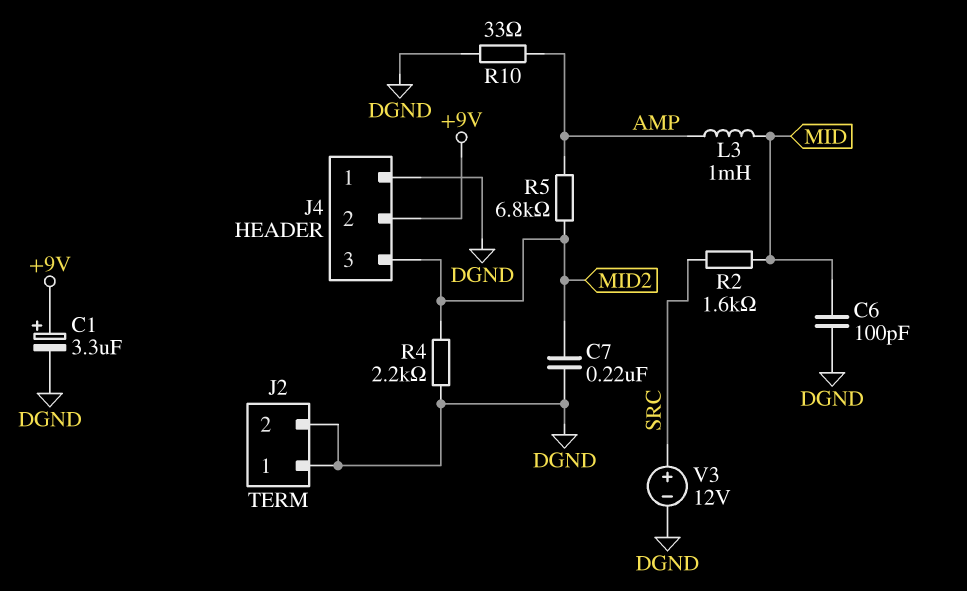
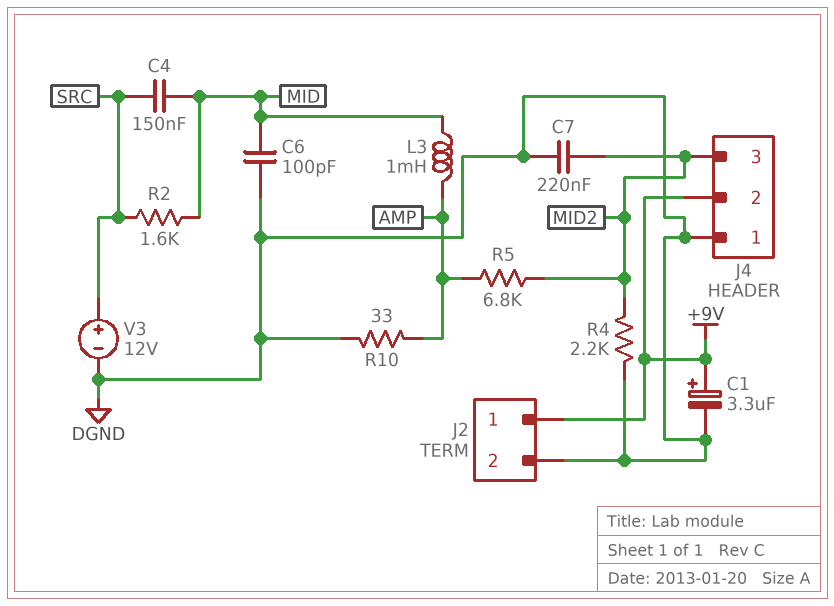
C4: none -> 150nF (MID, SRC)
J2 pin 1: DGND -> +9V

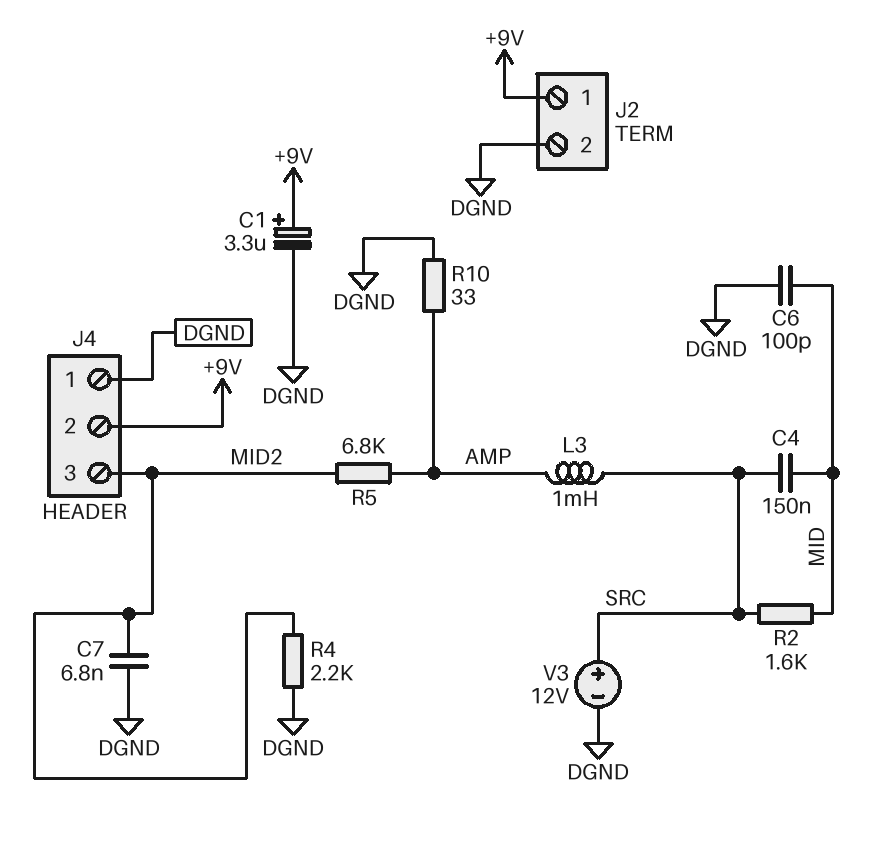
C7: 220nF (DGND, MID2) -> 6.8nF (DGND, MID2)
L3: 1mH (AMP, MID) -> 1mH (AMP, SRC)

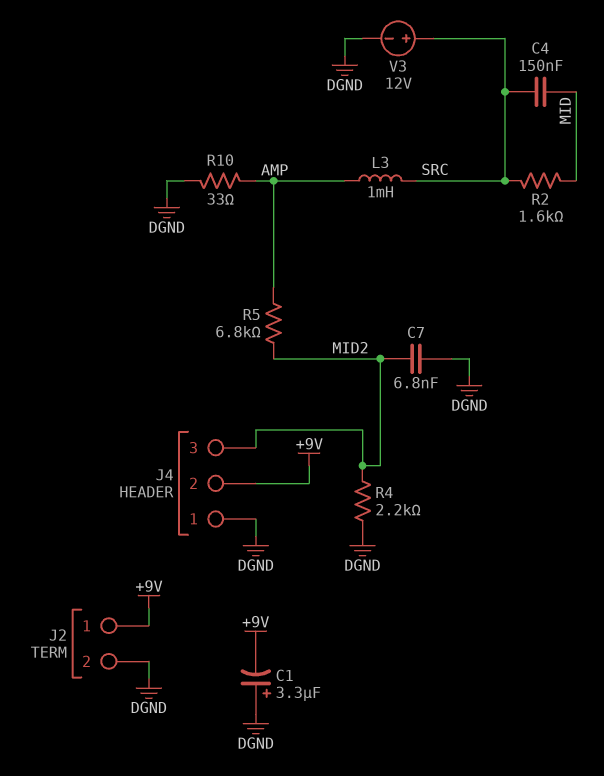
C1: 3.3uF (plus +9V, minus DGND) -> 3.3uF (plus DGND, minus +9V)
C6: 100pF (DGND, MID) -> none

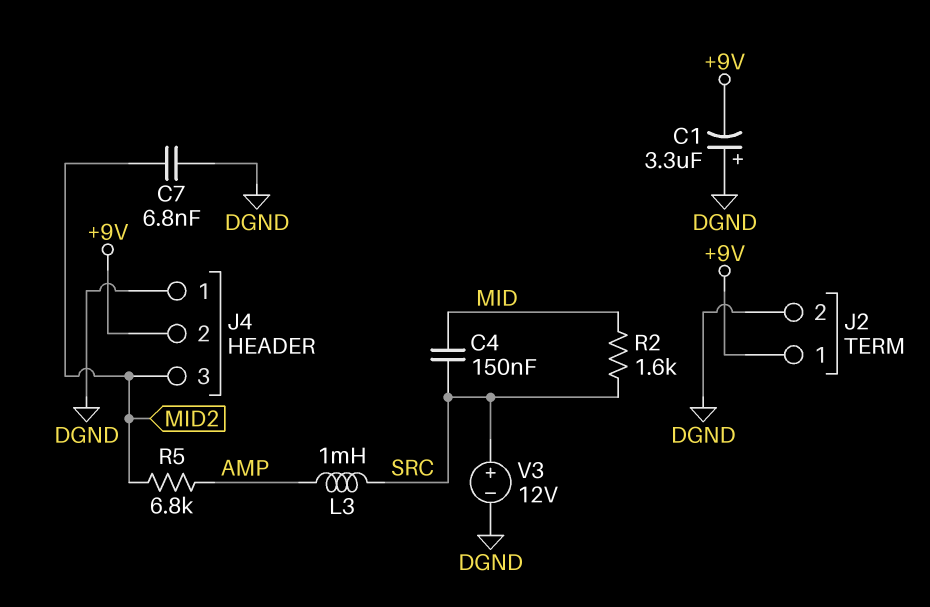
R4: 2.2k (DGND, MID2) -> none
R10: 33 (AMP, DGND) -> none

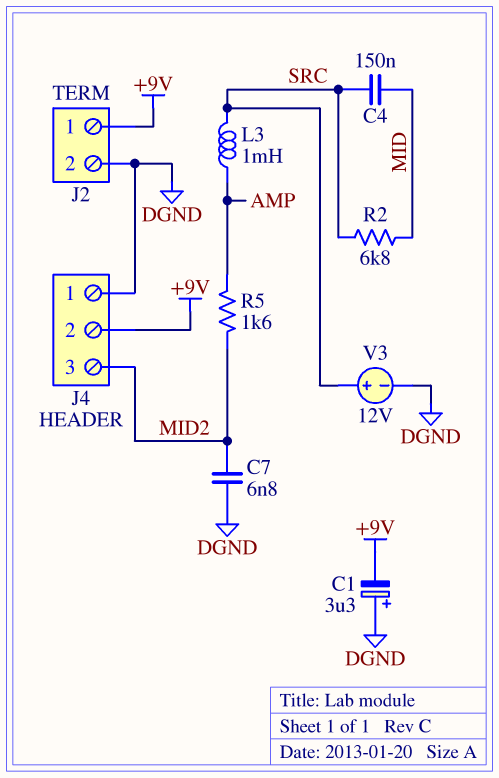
R2: 1.6k (MID, SRC) -> 6.8k (MID, SRC)
R5: 6.8k (AMP, MID2) -> 1.6k (AMP, MID2)

